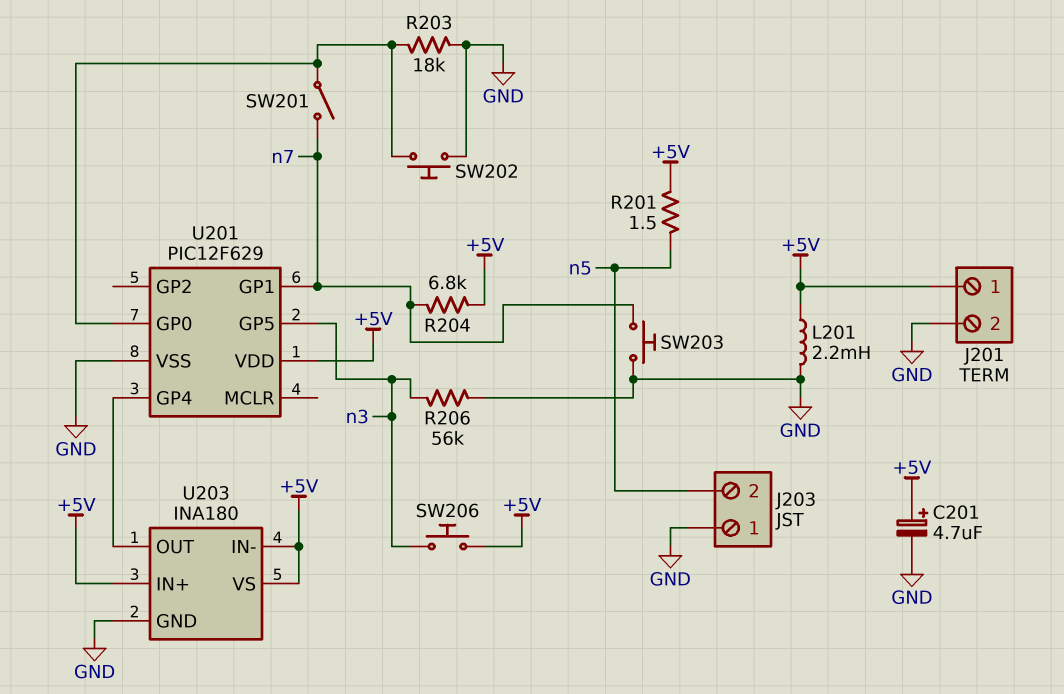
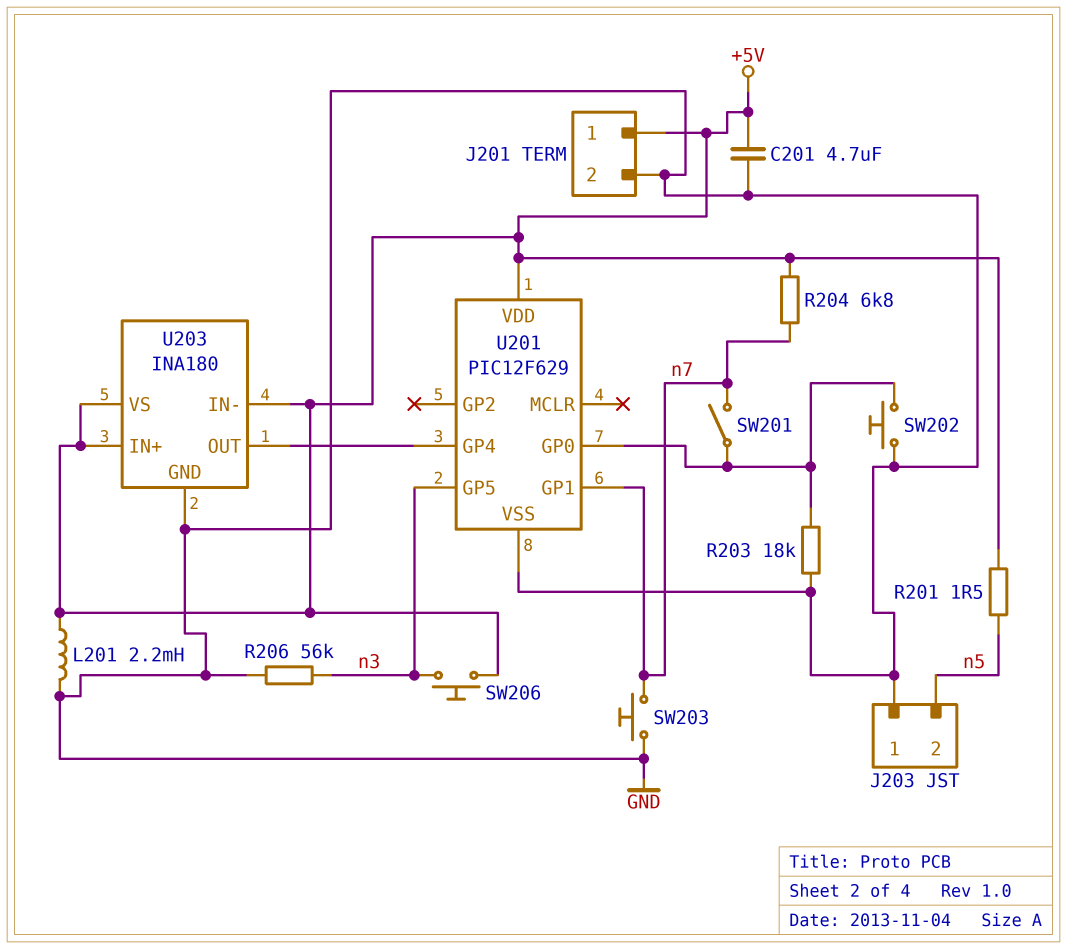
C201: 4.7uF (plus +5V, minus GND) -> 4.7uF (+5V, GND)

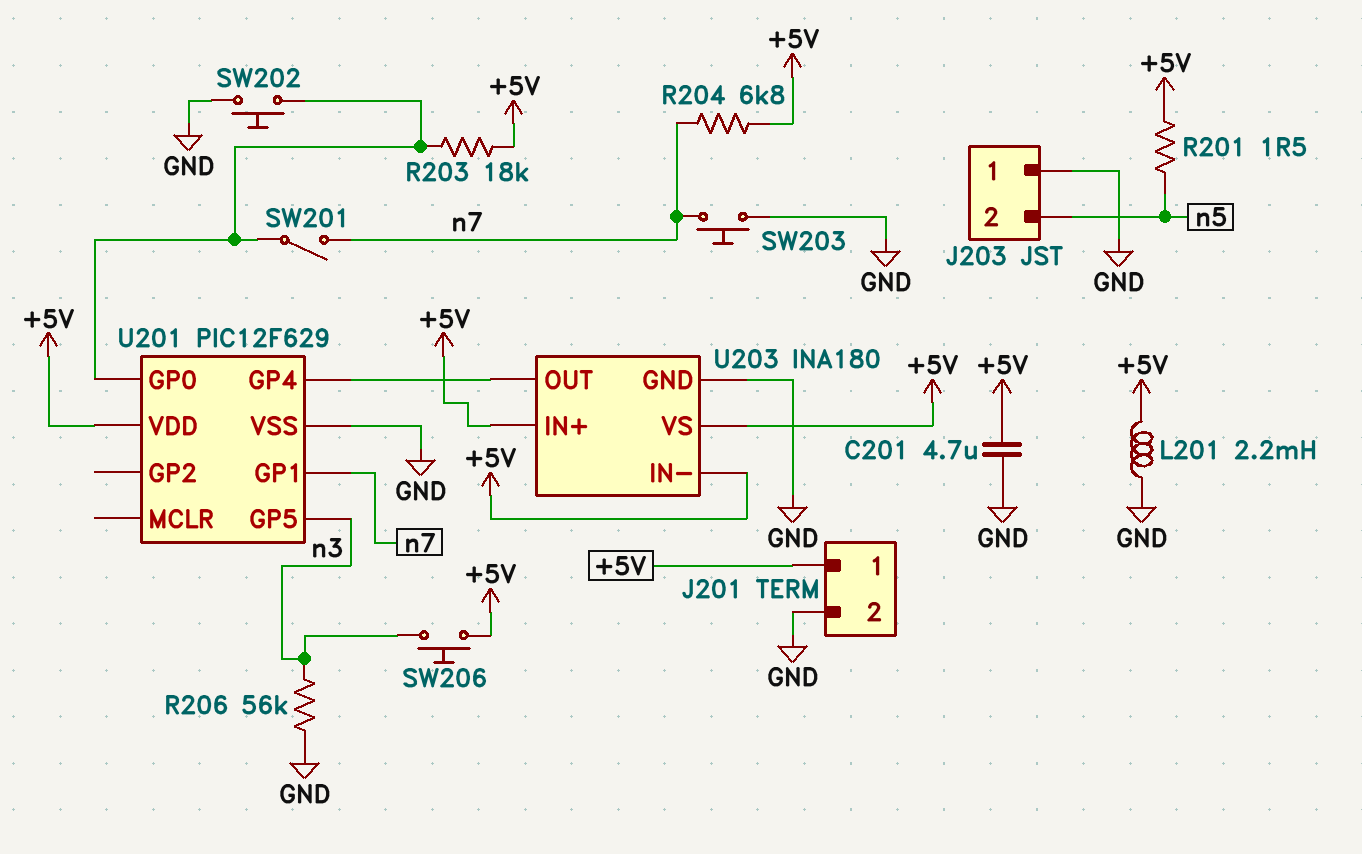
R203: 18k (GND, U201/GP0) -> 18k (+5V, U201/GP0)

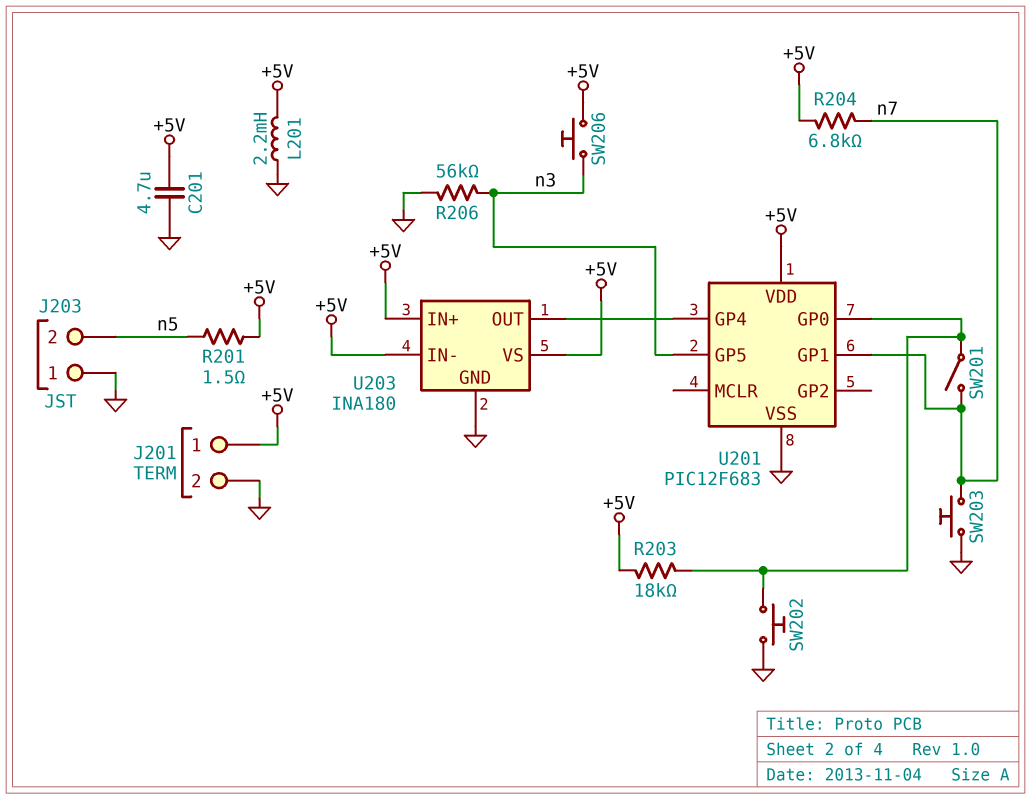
U201: PIC12F629 -> PIC12F683

